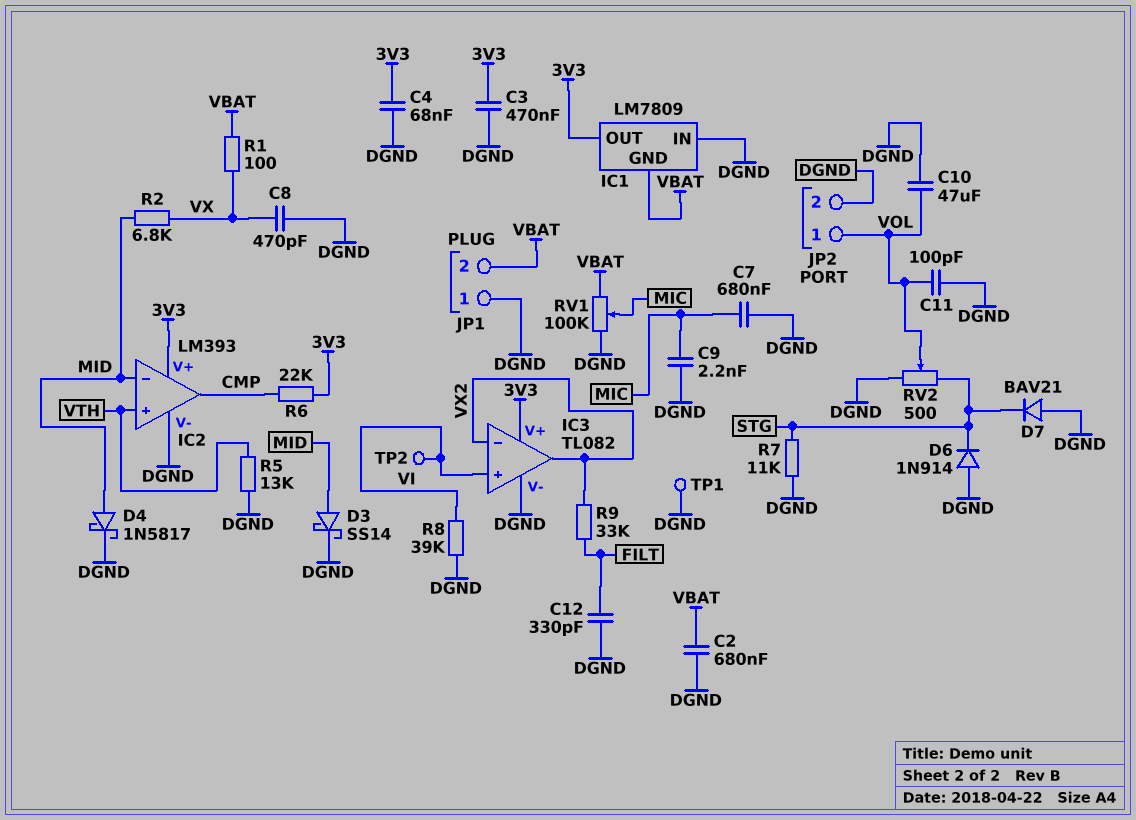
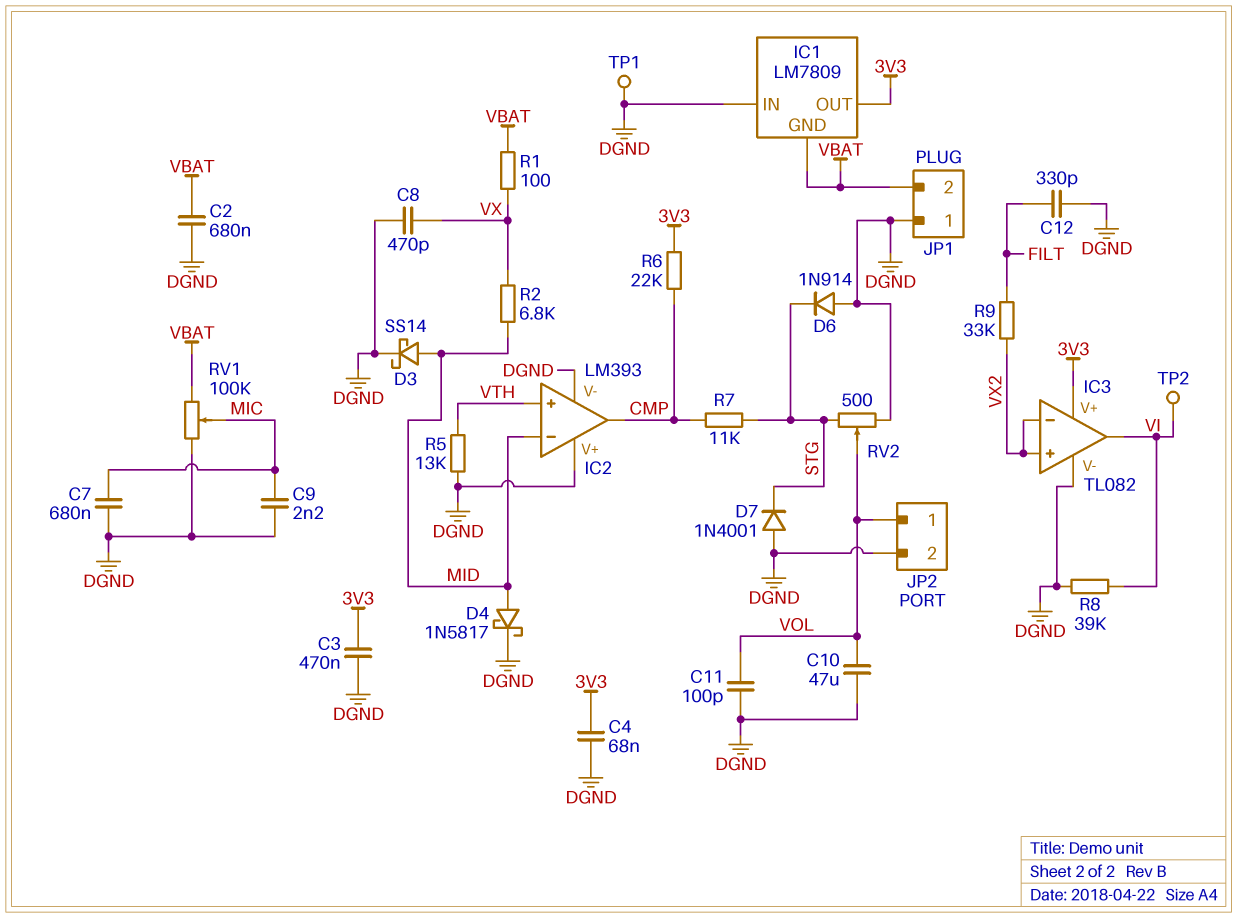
D7: diode BAV21 (A DGND, K STG) -> diode 1N4001 (A DGND, K STG)
IC2 pin V+: 3V3 -> DGND
IC3 pin in+: VI -> VX2
IC3 pin out: VX2 -> VI
R7: 11k (DGND, STG) -> 11k (CMP, STG)

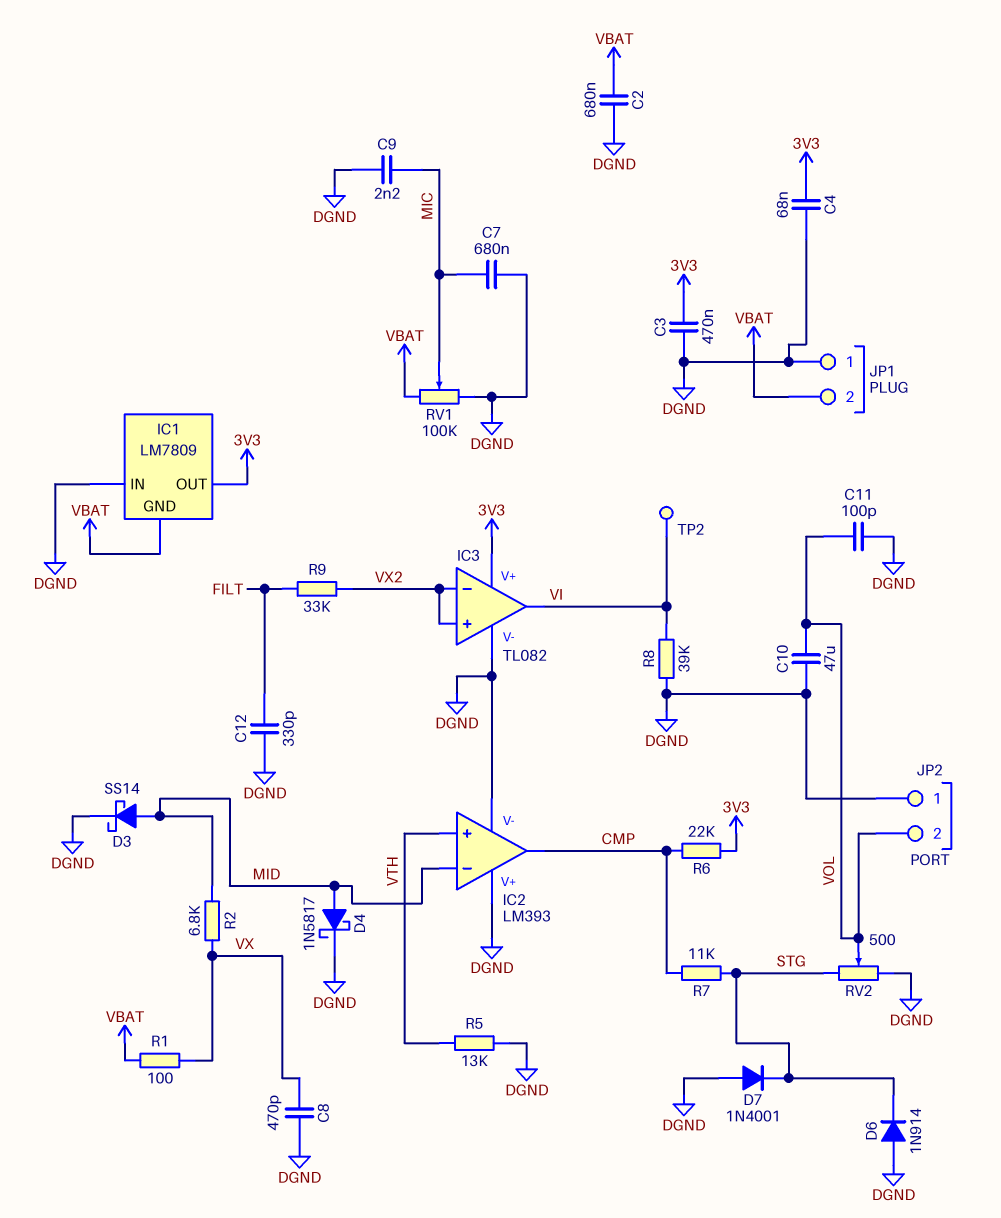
JP2 pin 1: VOL -> DGND
JP2 pin 2: DGND -> VOL
TP1: test point (DGND) -> none

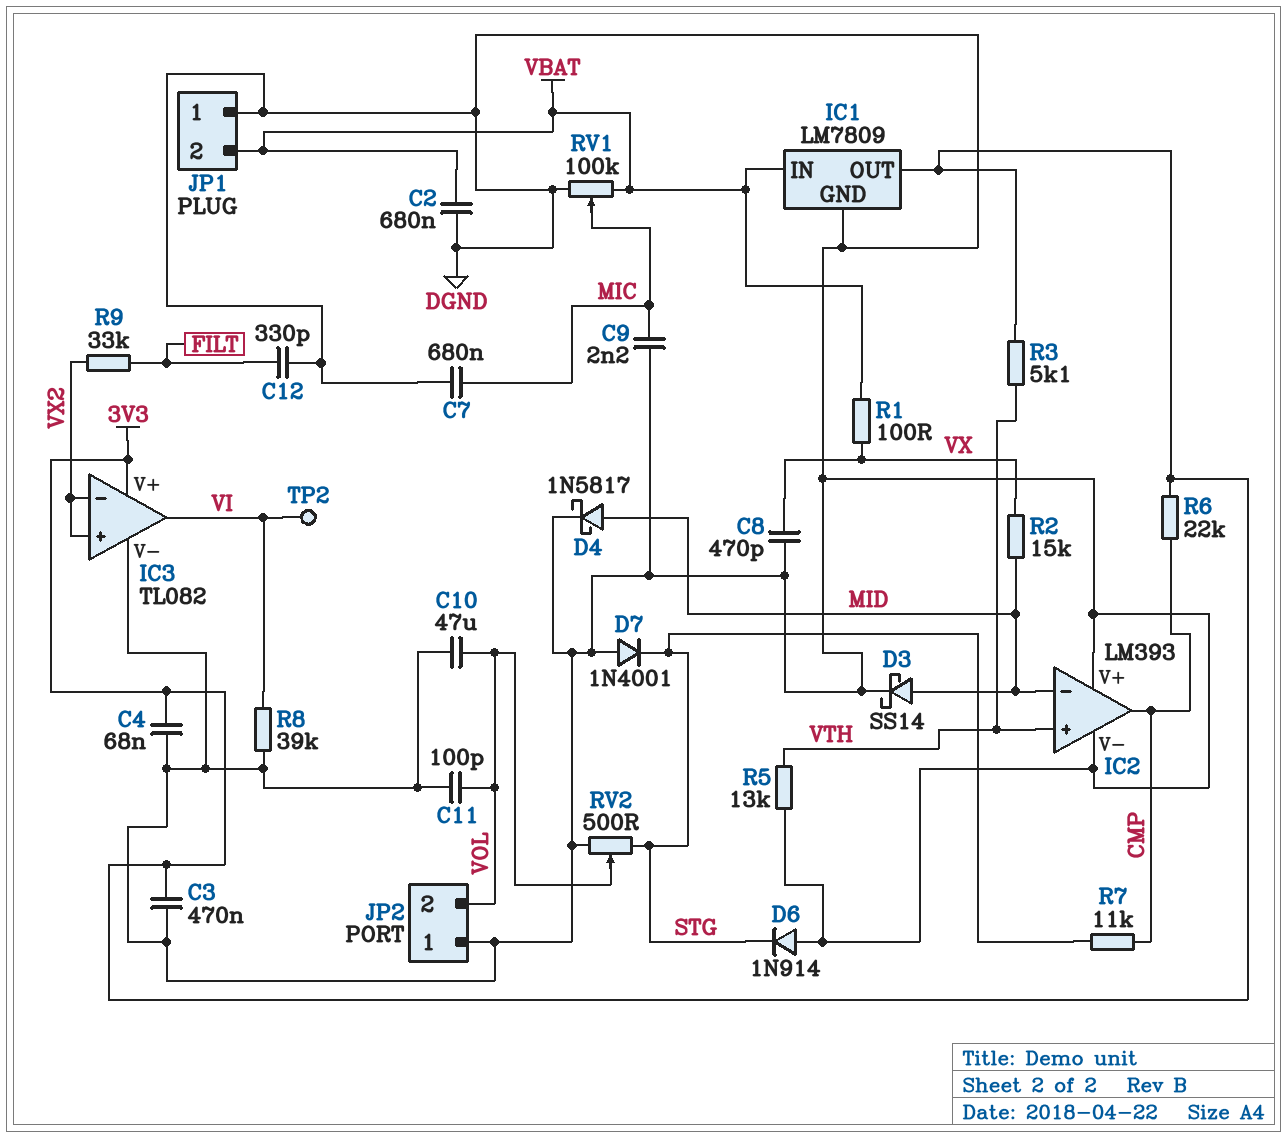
IC1 pin GND: VBAT -> DGND
IC1 pin IN: DGND -> VBAT
R2: 6.8k (MID, VX) -> 15k (MID, VX)
R3: none -> 5.1k (3V3, VTH)

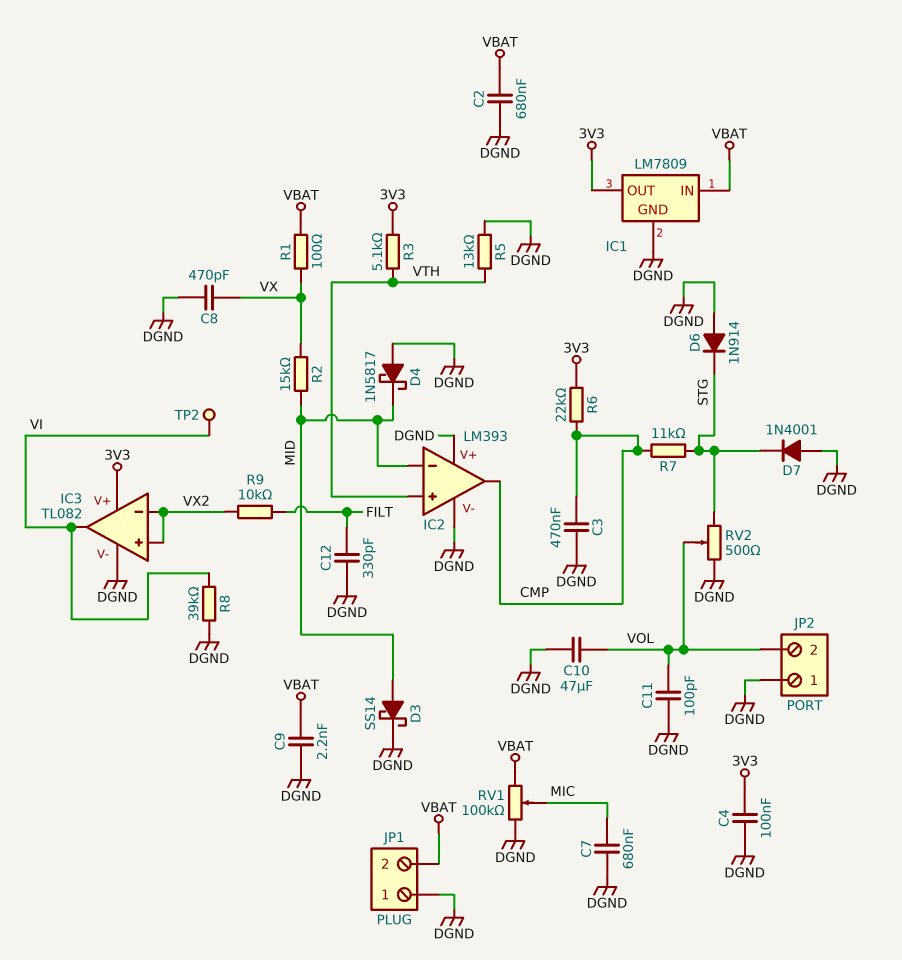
C3: 470nF (3V3, DGND) -> 470nF (CMP, DGND)
C4: 68nF (3V3, DGND) -> 100nF (3V3, DGND)
C9: 2.2nF (DGND, MIC) -> 2.2nF (DGND, VBAT)
D4: schottky 1N5817 (A MID, K DGND) -> schottky 1N5817 (A DGND, K MID)
R9: 33k (FILT, VX2) -> 10k (FILT, VX2)

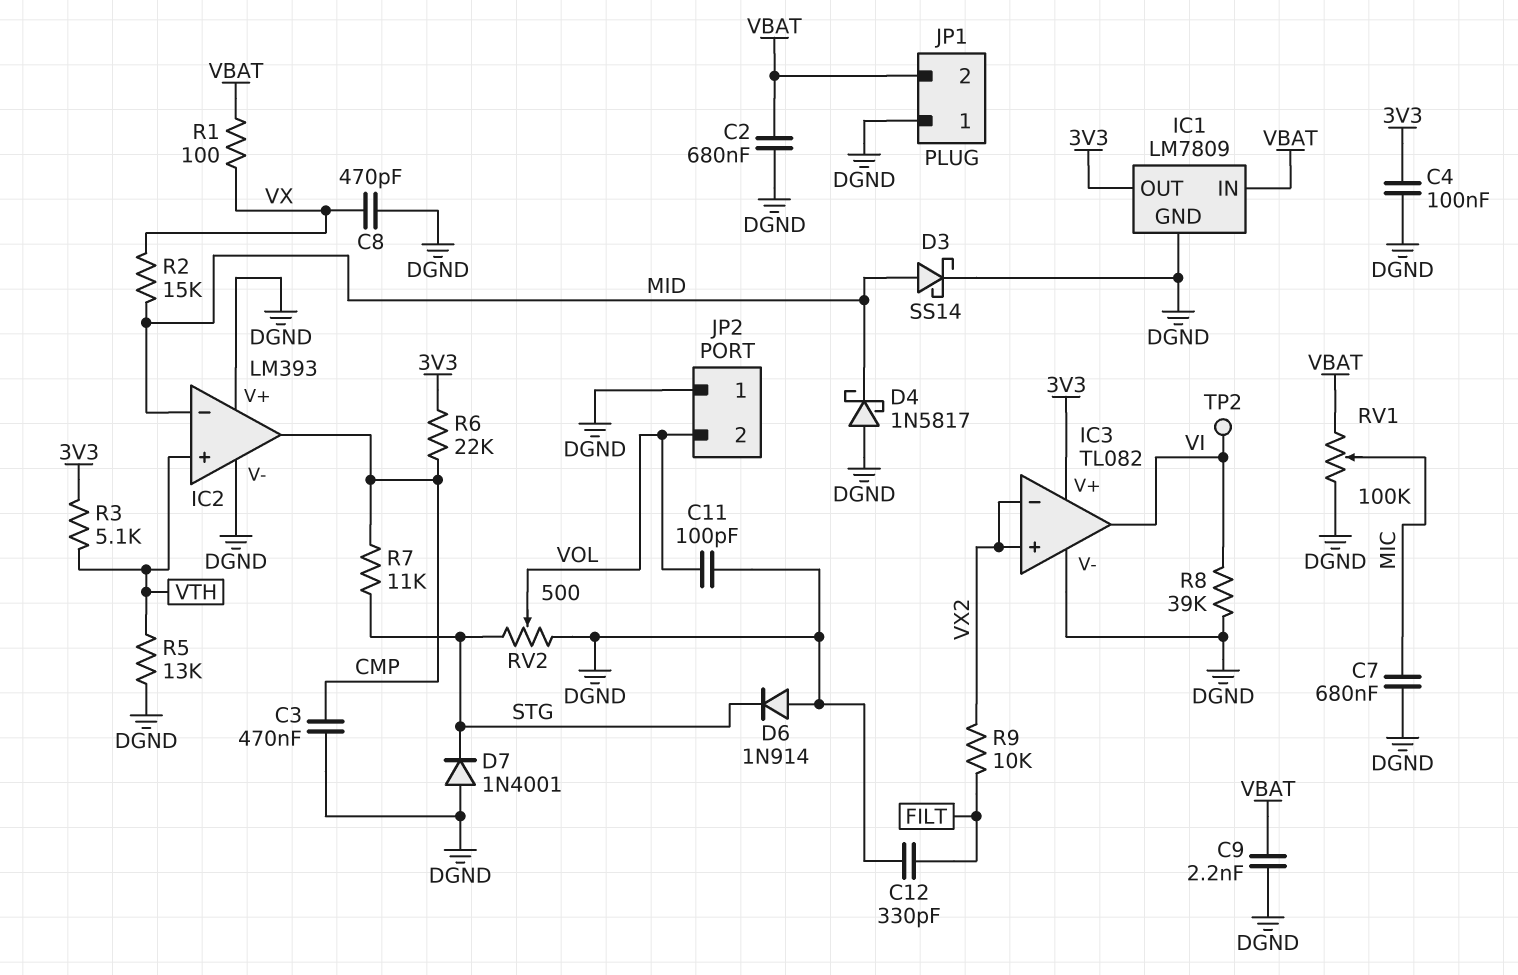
C10: 47uF (DGND, VOL) -> none

